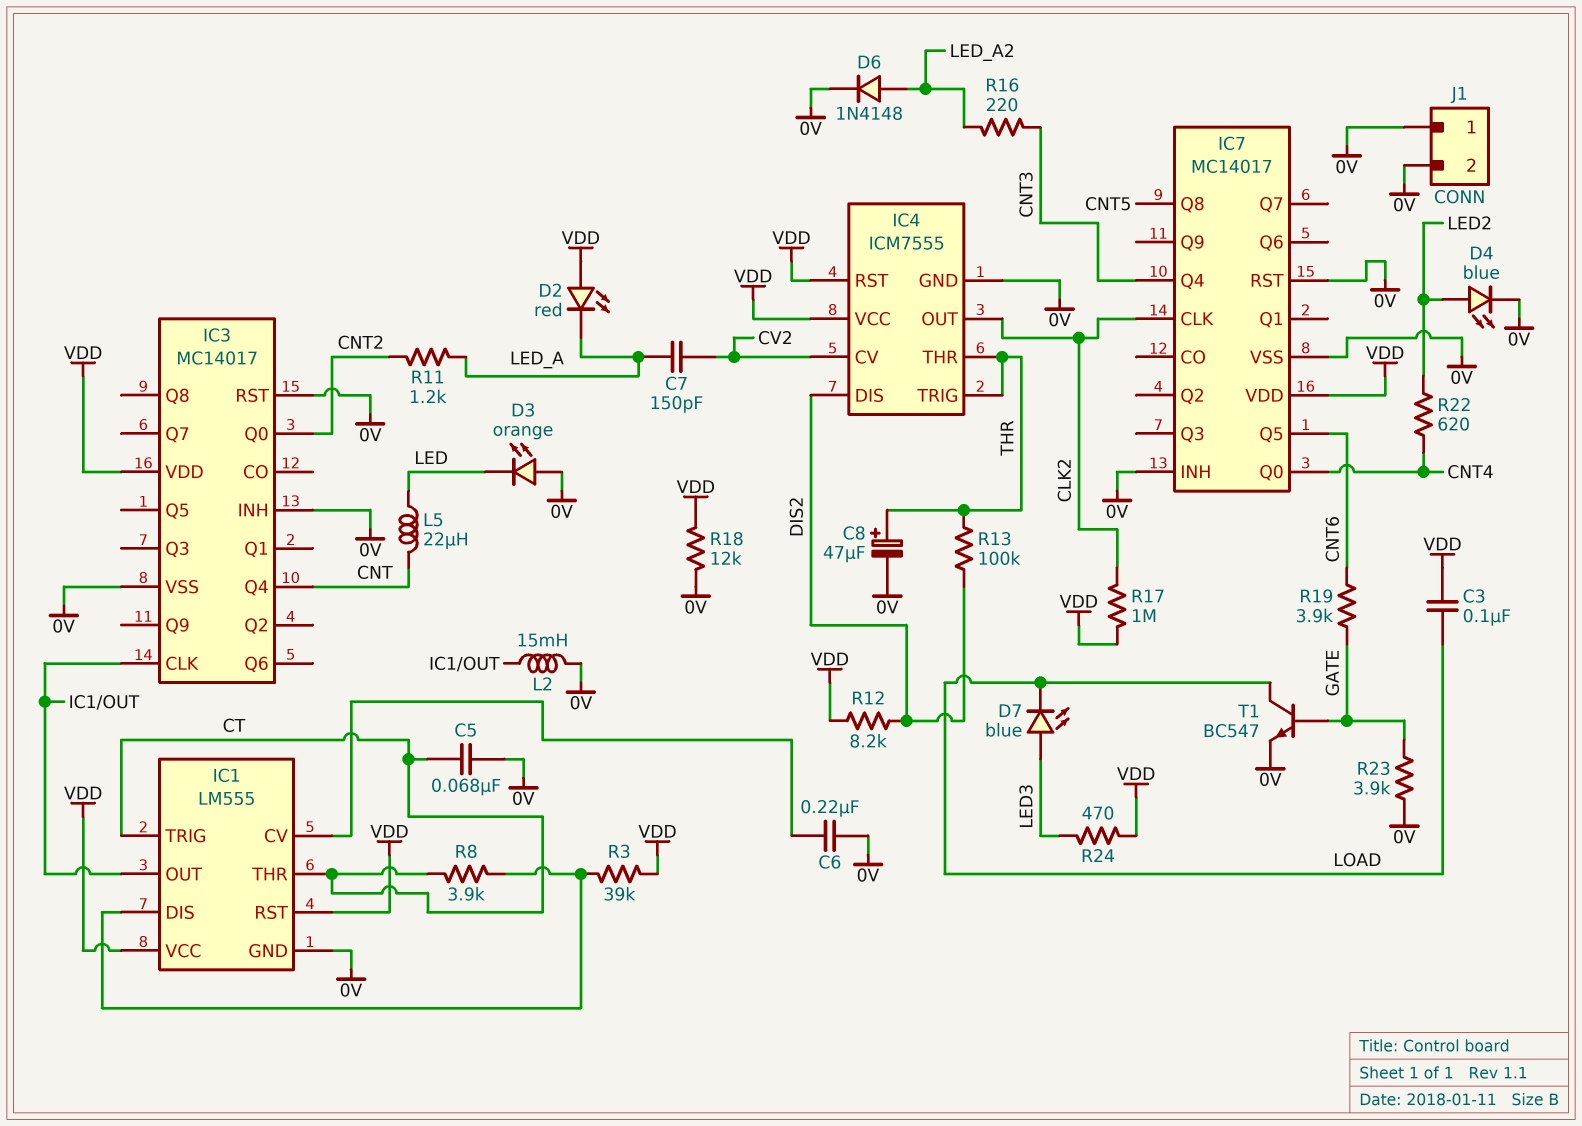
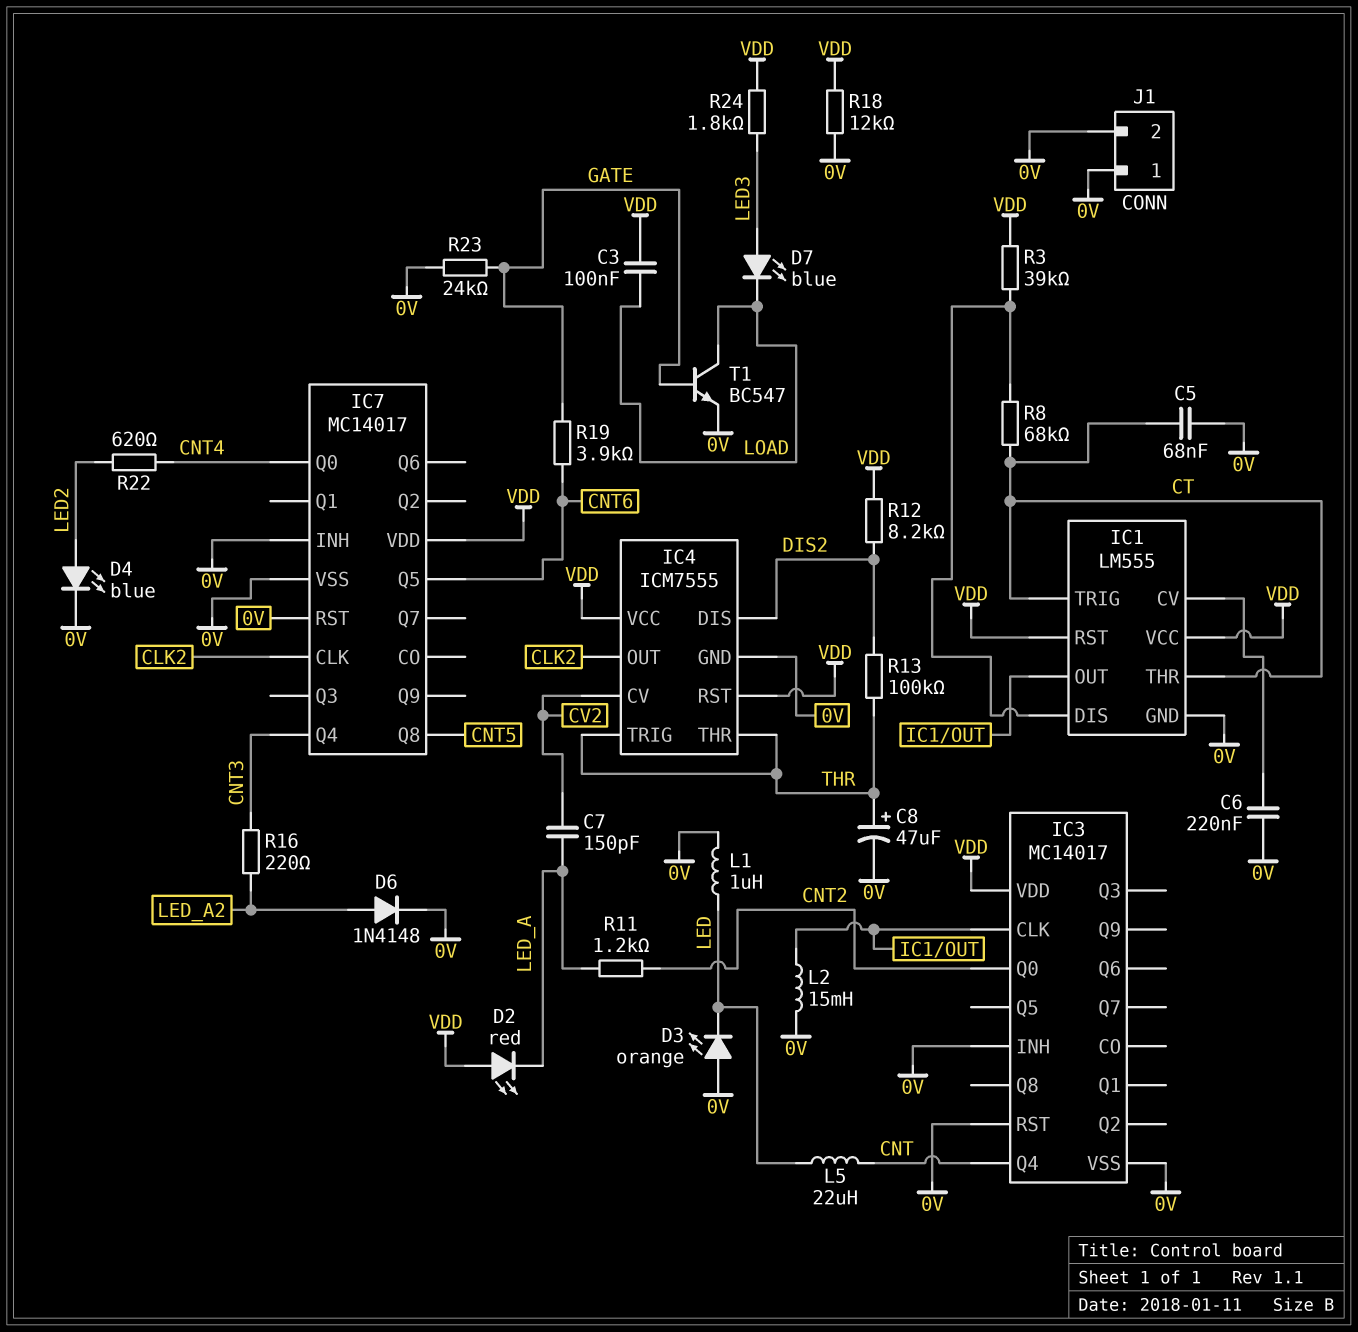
L1: none -> 1uH (0V, LED)
R8: 3.9k (CT, IC1/DIS) -> 68k (CT, IC1/DIS)
R17: 1M (CLK2, VDD) -> none
R23: 3.9k (0V, GATE) -> 24k (0V, GATE)
R24: 470 (LED3, VDD) -> 1.8k (LED3, VDD)

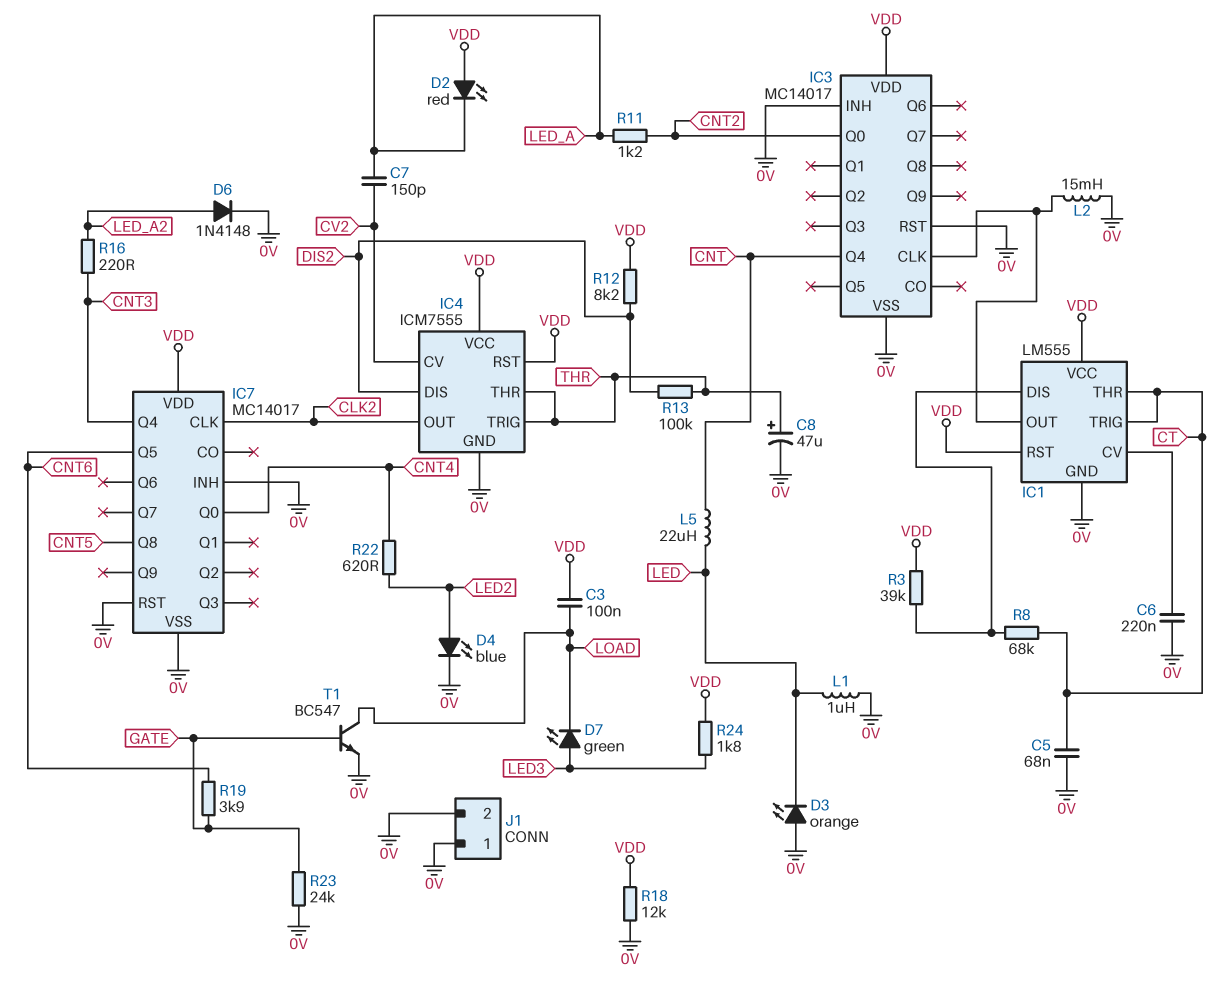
D7: LED blue (A LED3, K LOAD) -> LED green (A LED3, K LOAD)

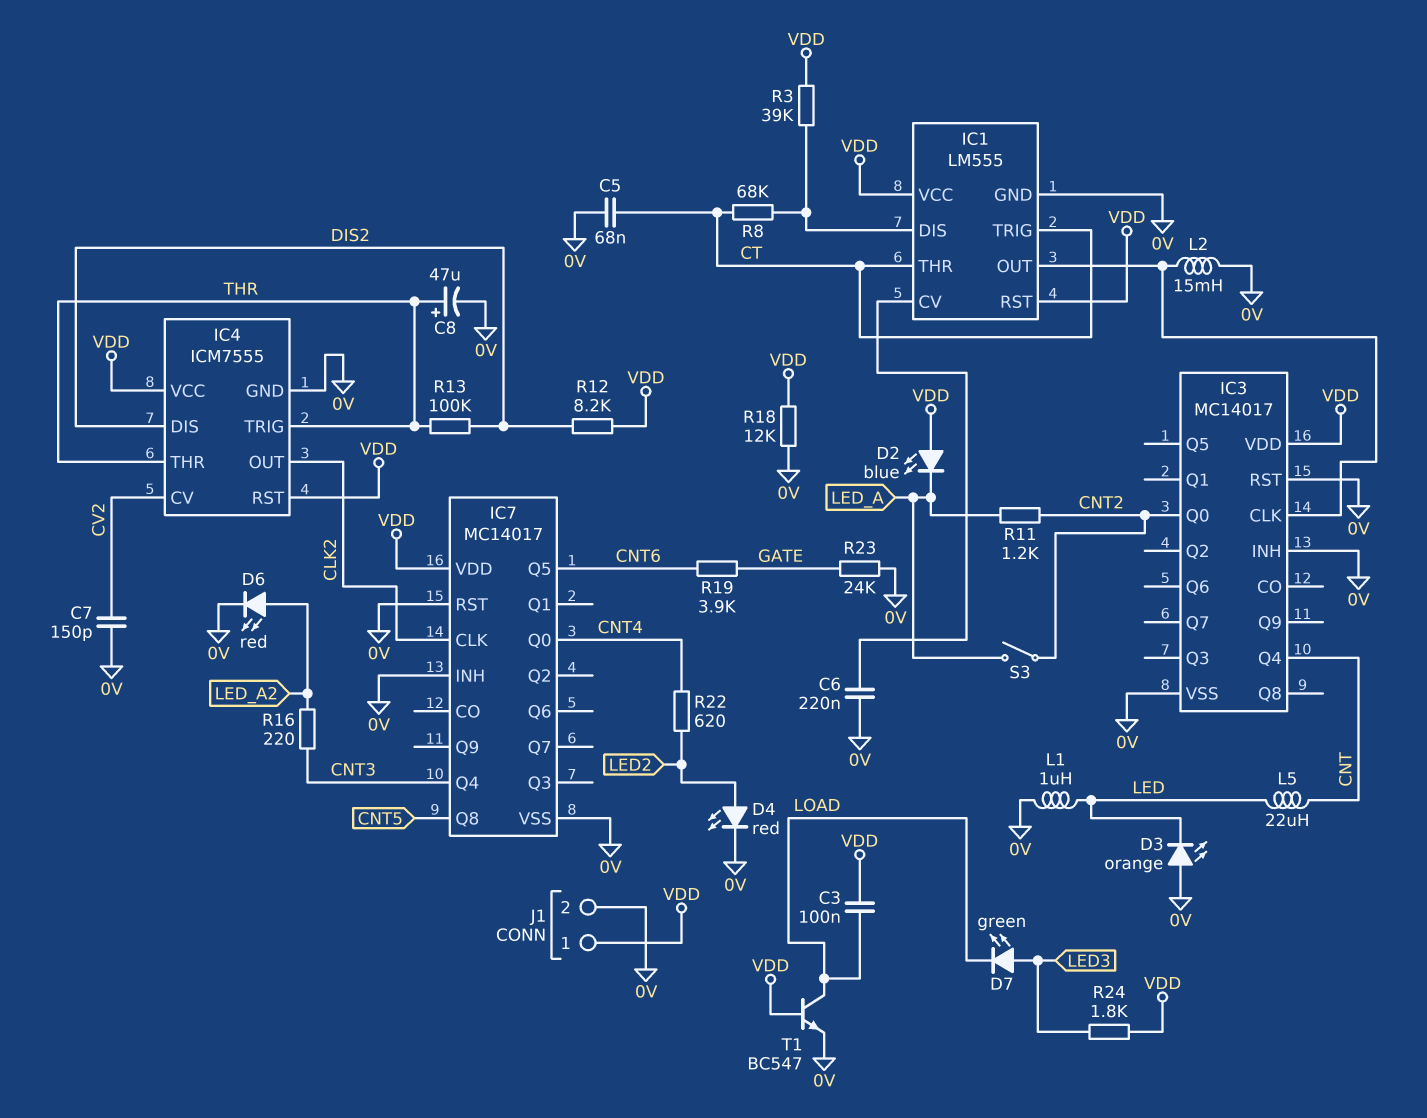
C7: 150pF (CV2, LED_A) -> 150pF (0V, CV2)
D2: LED red (A VDD, K LED_A) -> LED blue (A VDD, K LED_A)
D4: LED blue (A LED2, K 0V) -> LED red (A LED2, K 0V)
D6: diode 1N4148 (A LED_A2, K 0V) -> LED red (A LED_A2, K 0V)
J1 pin 1: 0V -> VDD
S3: none -> switch (CNT2, LED_A)
T1: NPN BC547 (B GATE, C LOAD, E 0V) -> NPN BC547 (B VDD, C LOAD, E 0V)

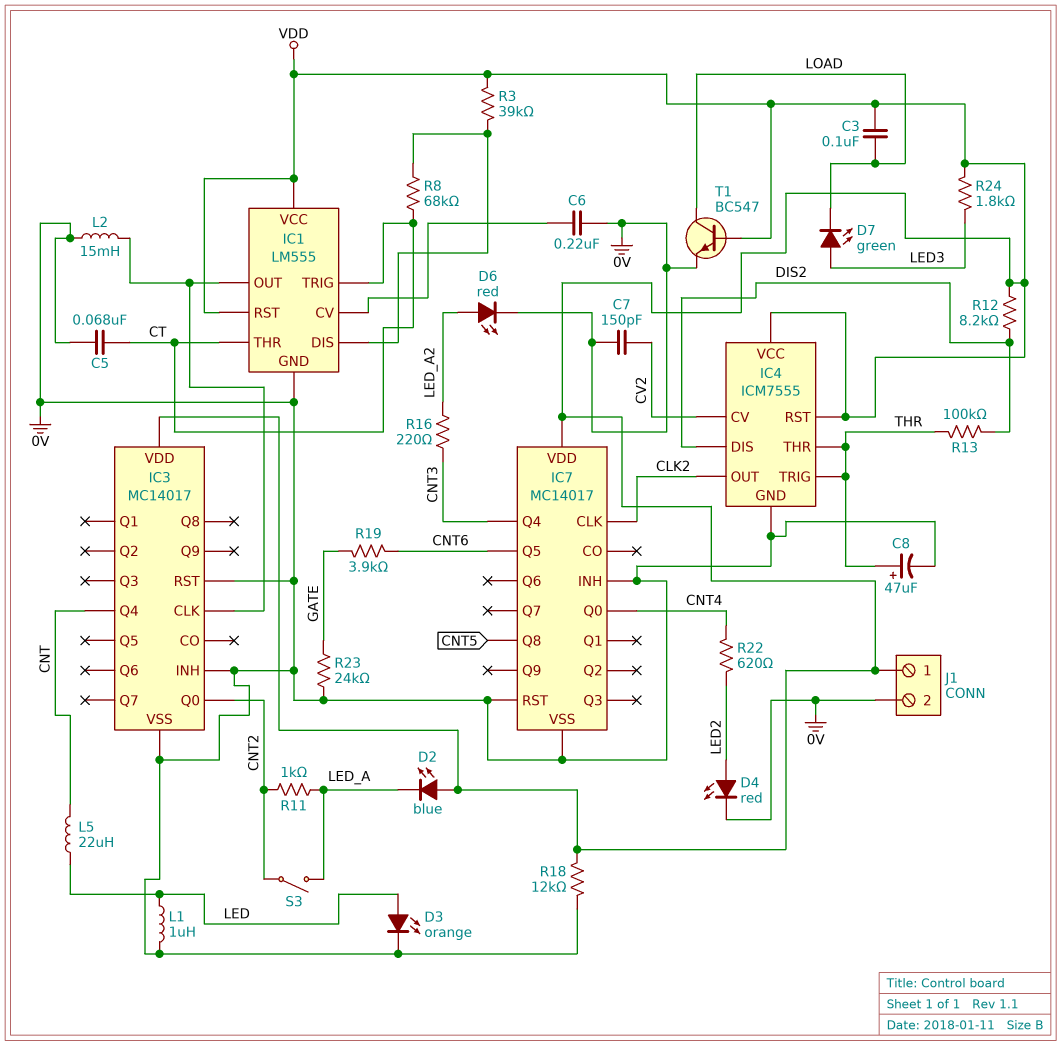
D3: LED orange (A 0V, K LED) -> LED orange (A LED, K 0V)
R11: 1.2k (CNT2, LED_A) -> 1k (CNT2, LED_A)

